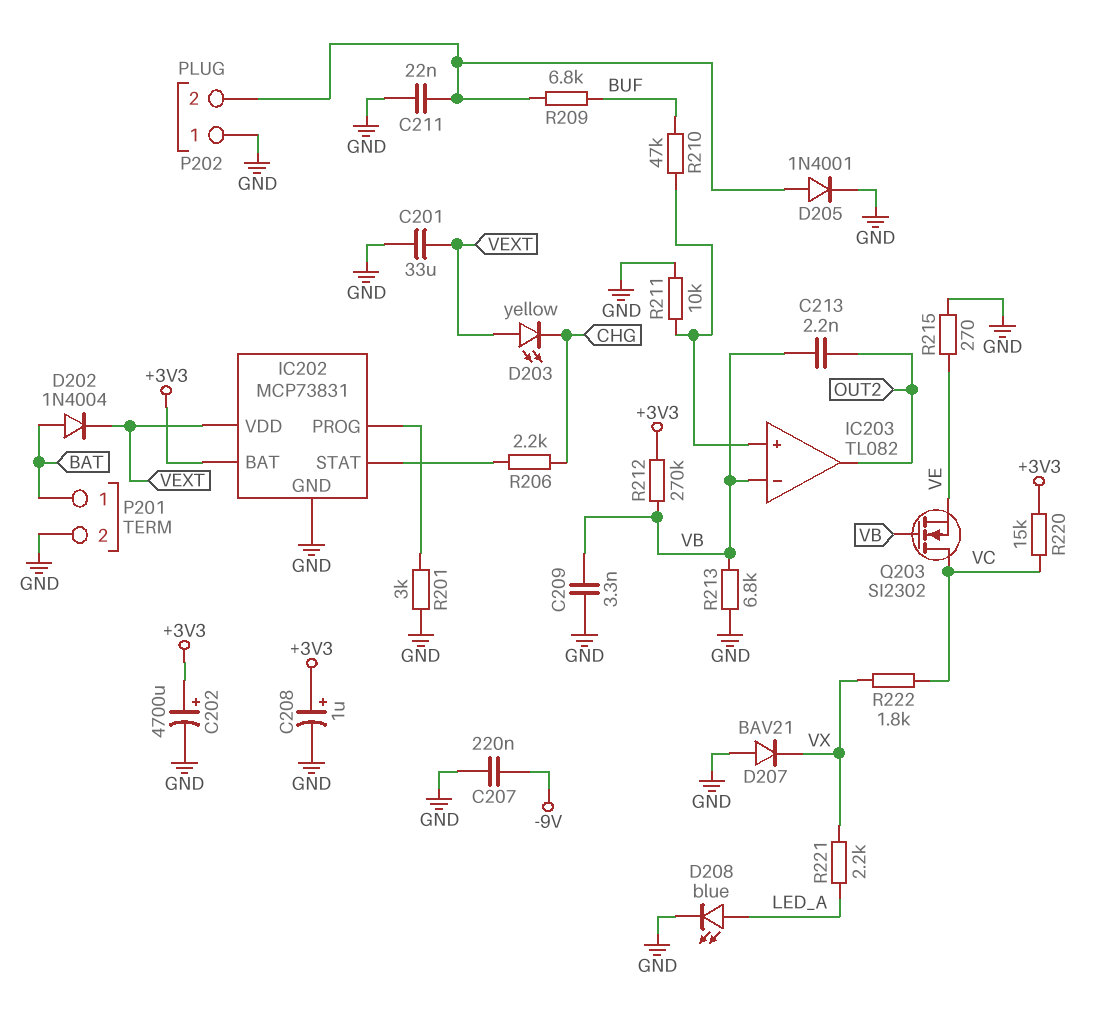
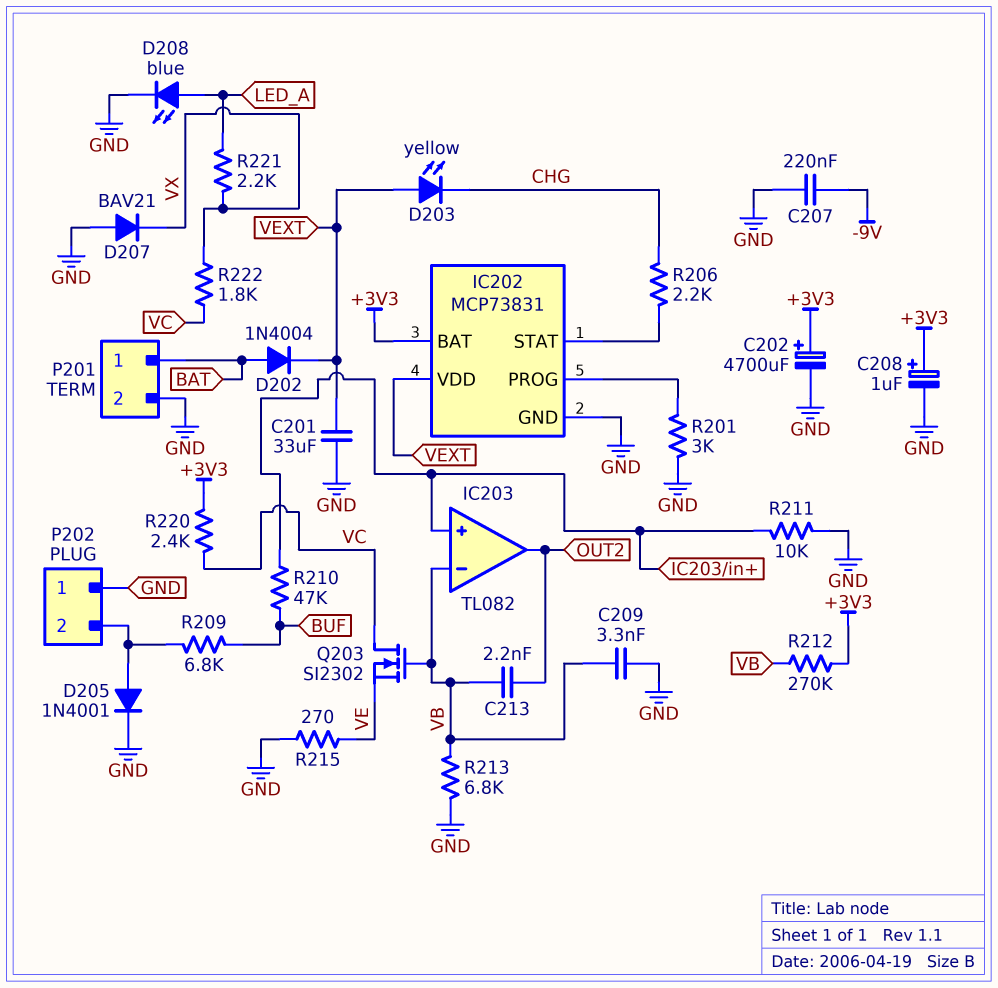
C211: 22nF (GND, P202/2) -> none
R220: 15k (+3V3, VC) -> 2.4k (+3V3, VC)

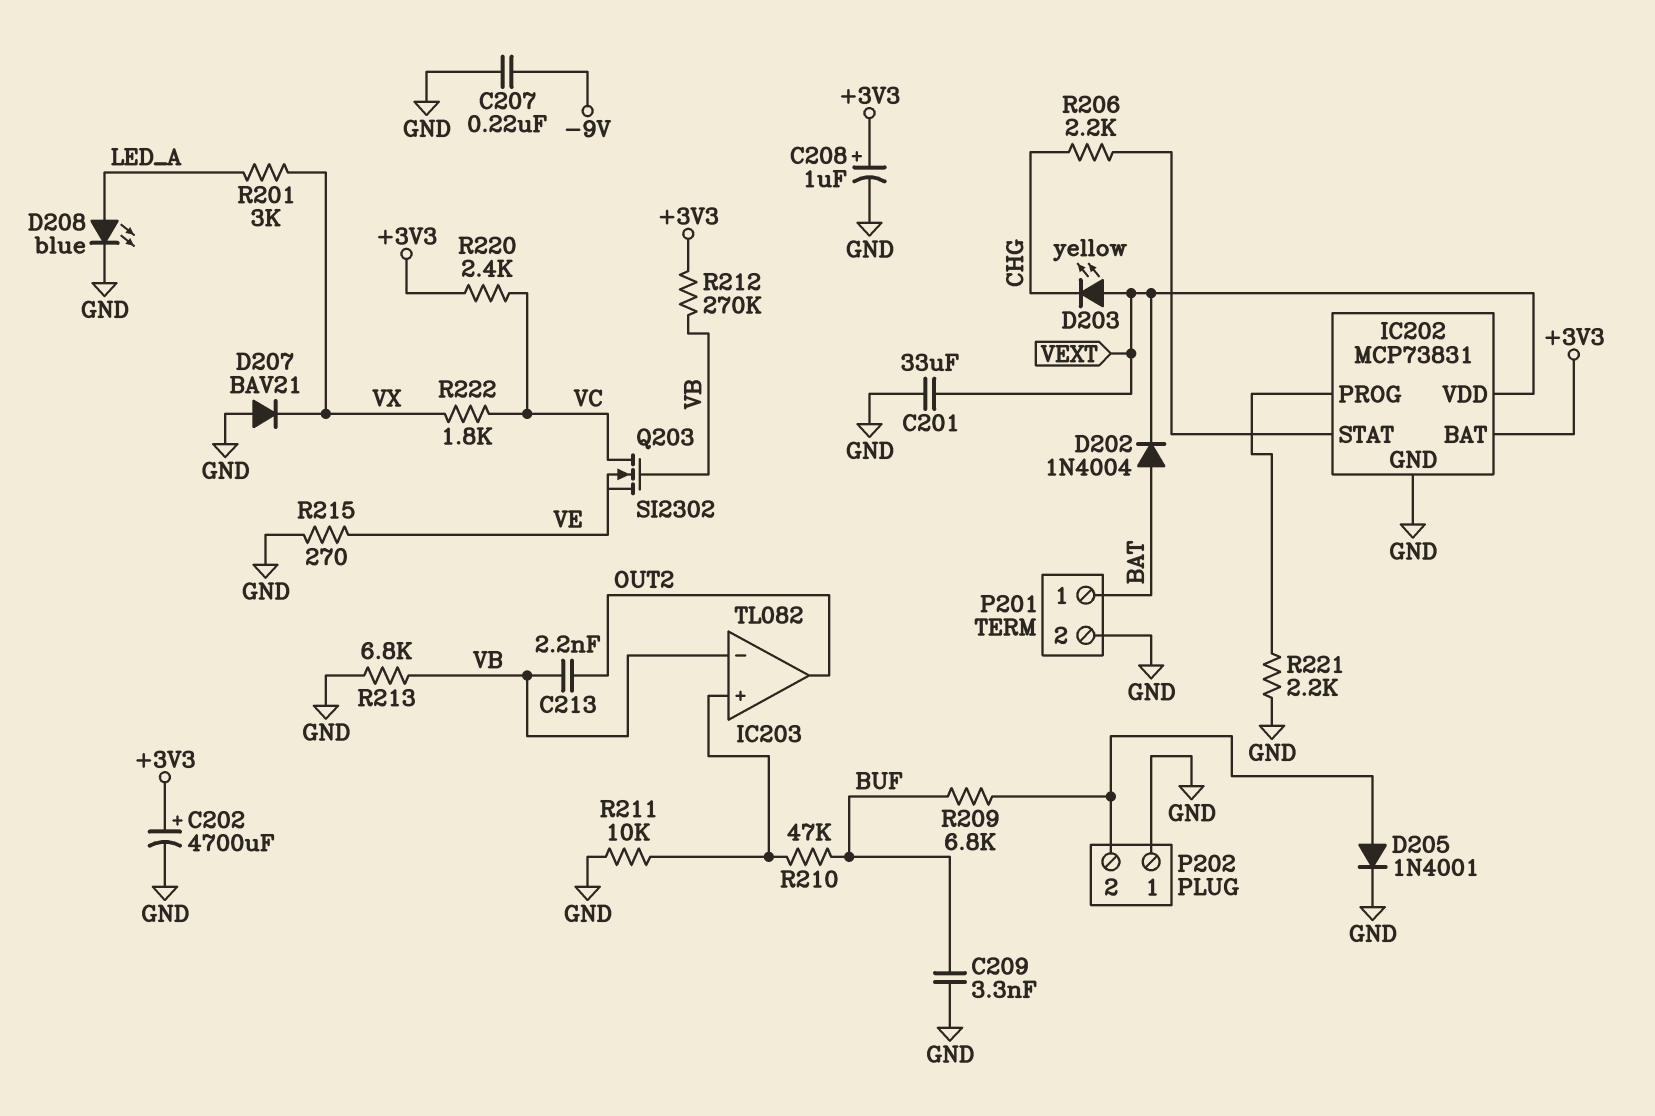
C209: 3.3nF (GND, VB) -> 3.3nF (BUF, GND)
R201: 3k (GND, IC202/PROG) -> 3k (LED_A, VX)
R221: 2.2k (LED_A, VX) -> 2.2k (GND, IC202/PROG)

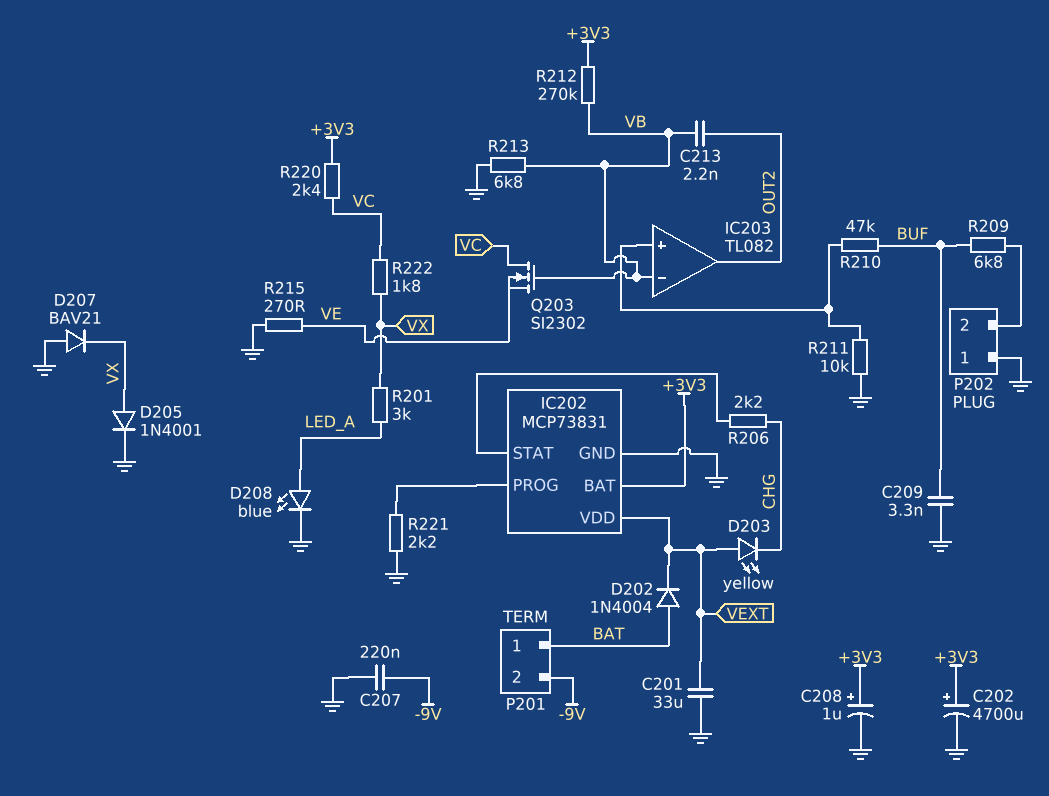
D205: diode 1N4001 (A P202/2, K GND) -> diode 1N4001 (A VX, K GND)
P201 pin 2: GND -> -9V

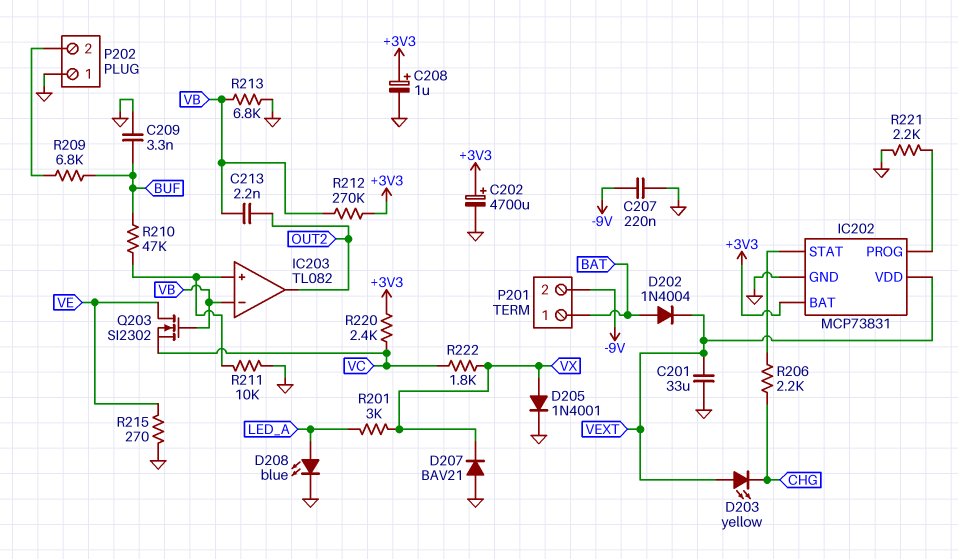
Q203: NMOS SI2302 (G VB, D VC, S VE) -> NMOS SI2302 (G VB, D VE, S VC)

